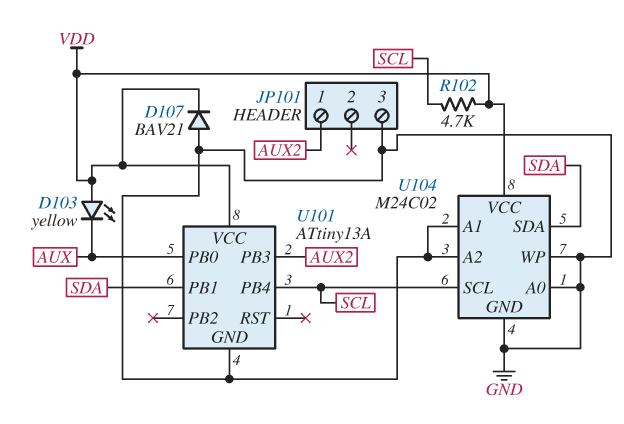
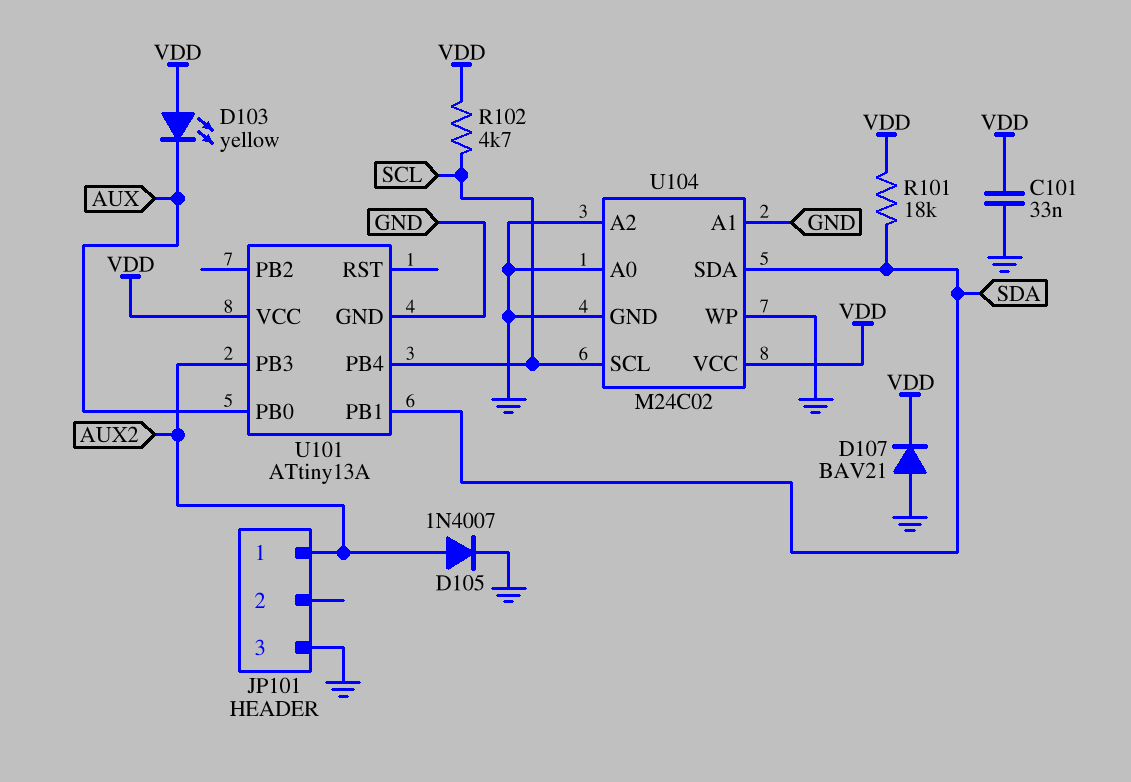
C101: none -> 33nF (GND, VDD)
D105: none -> diode 1N4007 (A AUX2, K GND)
R101: none -> 18k (SDA, VDD)

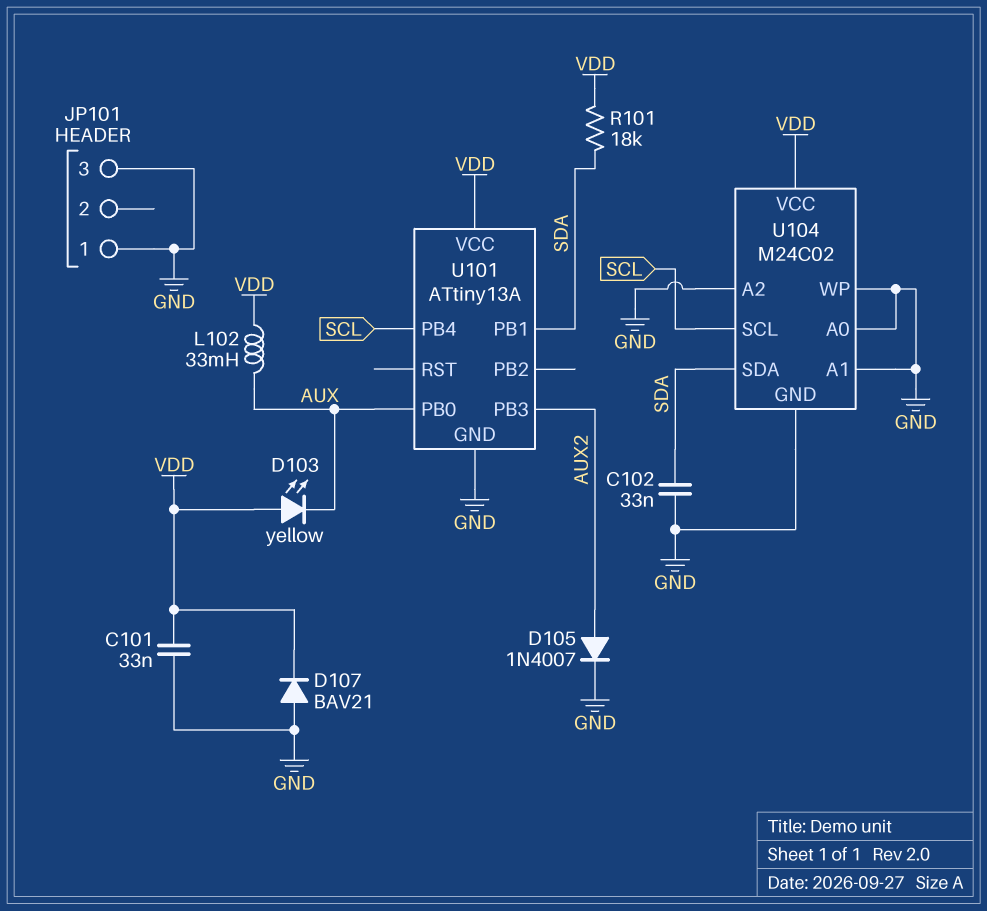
C102: none -> 33nF (GND, SDA)
JP101 pin 1: AUX2 -> GND
L102: none -> 33mH (AUX, VDD)
R102: 4.7k (SCL, VDD) -> none

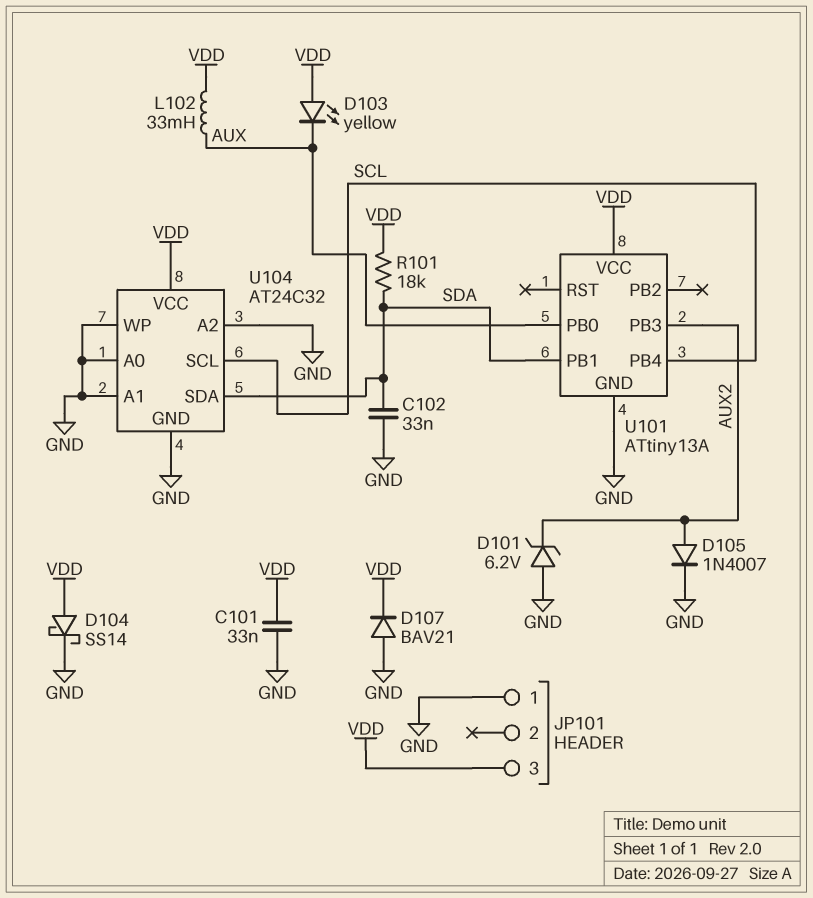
D101: none -> zener 6.2V (A GND, K AUX2)
D104: none -> schottky SS14 (A VDD, K GND)
JP101 pin 3: GND -> VDD
U104: M24C02 -> AT24C32

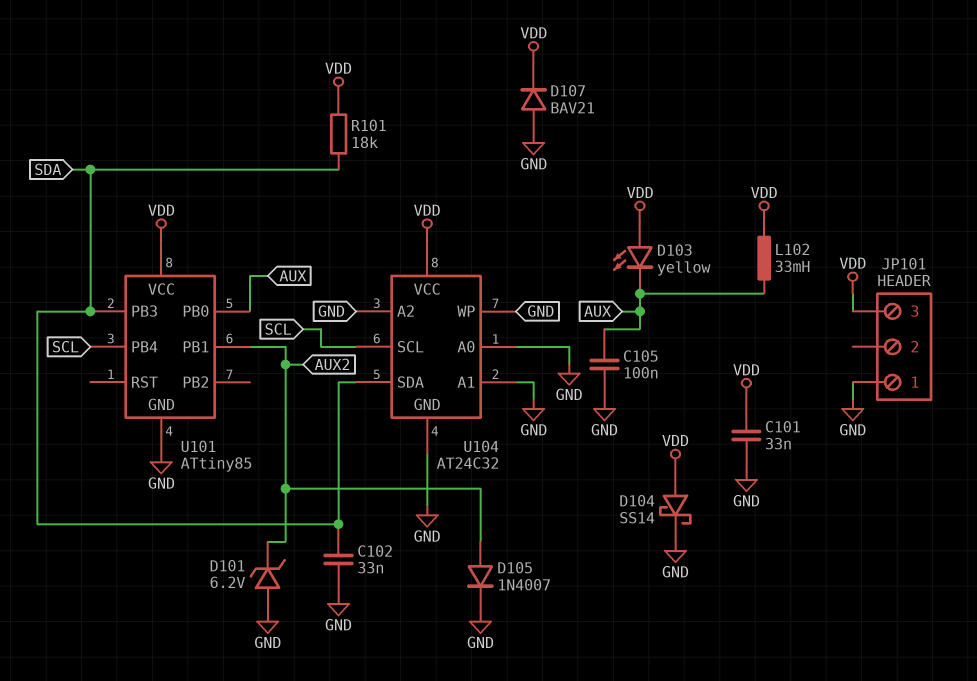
C105: none -> 100nF (AUX, GND)
U101: ATtiny13A -> ATtiny85
U101 pin PB1: SDA -> AUX2
U101 pin PB3: AUX2 -> SDA

